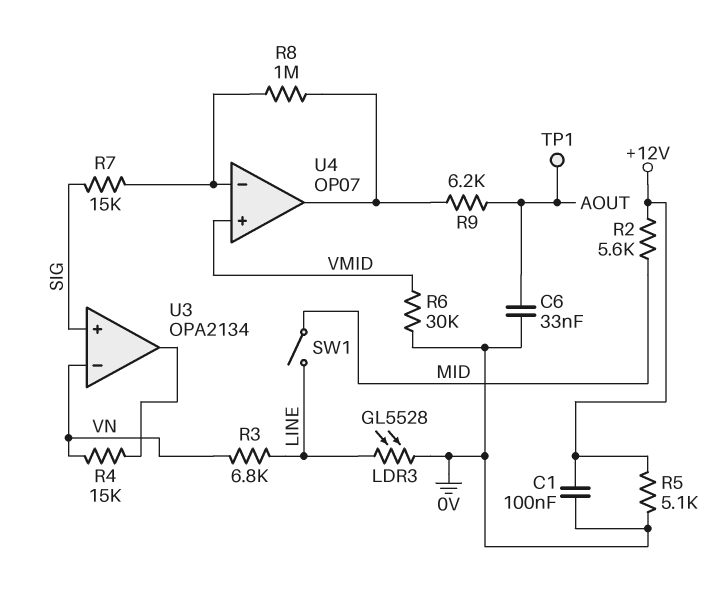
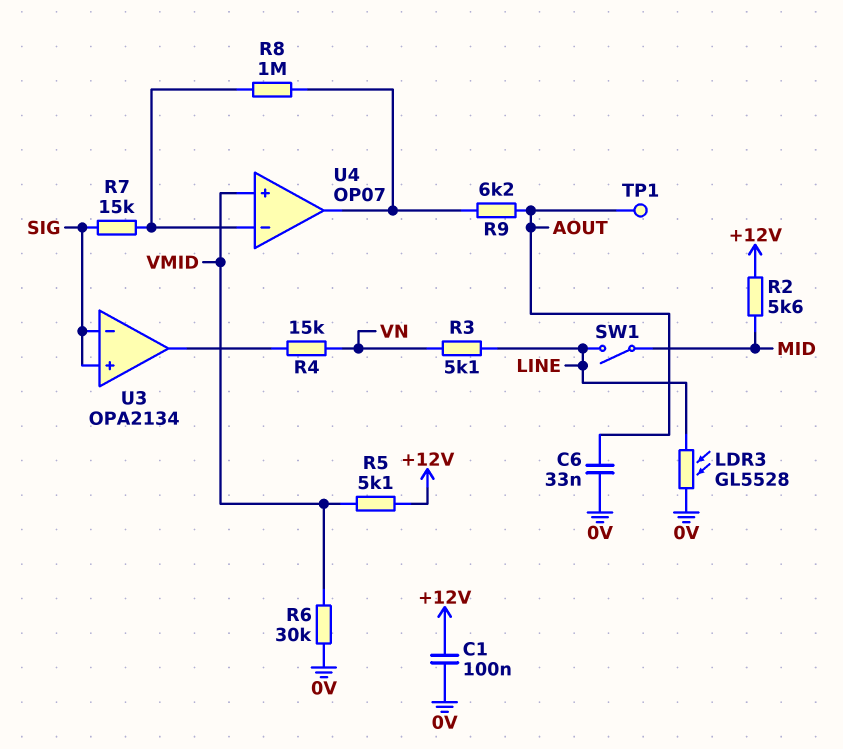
R3: 6.8k (LINE, VN) -> 5.1k (LINE, VN)
R5: 5.1k (+12V, 0V) -> 5.1k (+12V, VMID)
U3 pin in-: VN -> SIG

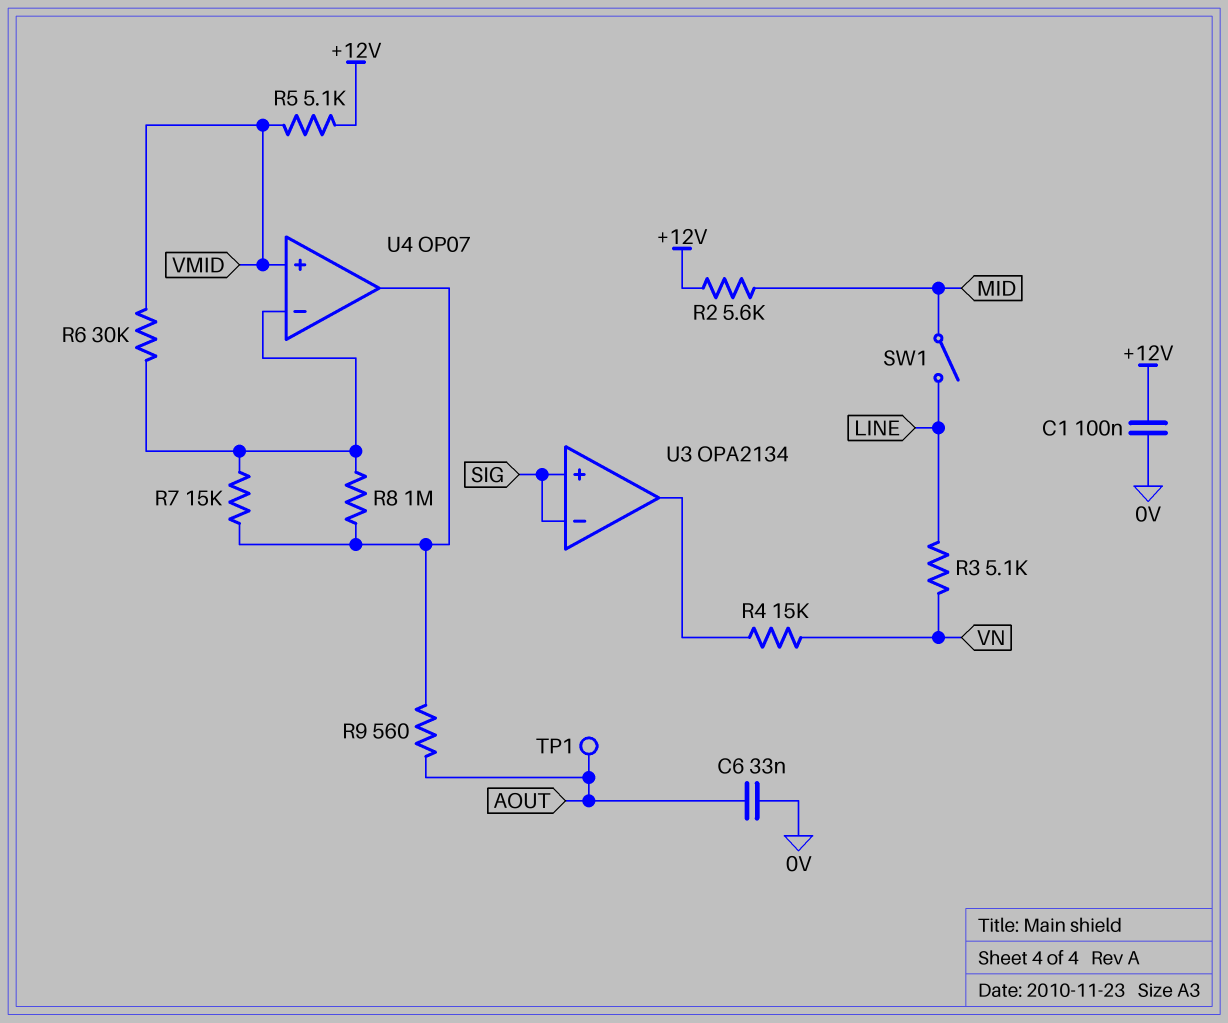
LDR3: GL5528 (0V, LINE) -> none
R6: 30k (0V, VMID) -> 30k (U4/in-, VMID)
R7: 15k (SIG, U4/in-) -> 15k (U4/in-, U4/out)
R9: 6.2k (AOUT, U4/out) -> 560 (AOUT, U4/out)

